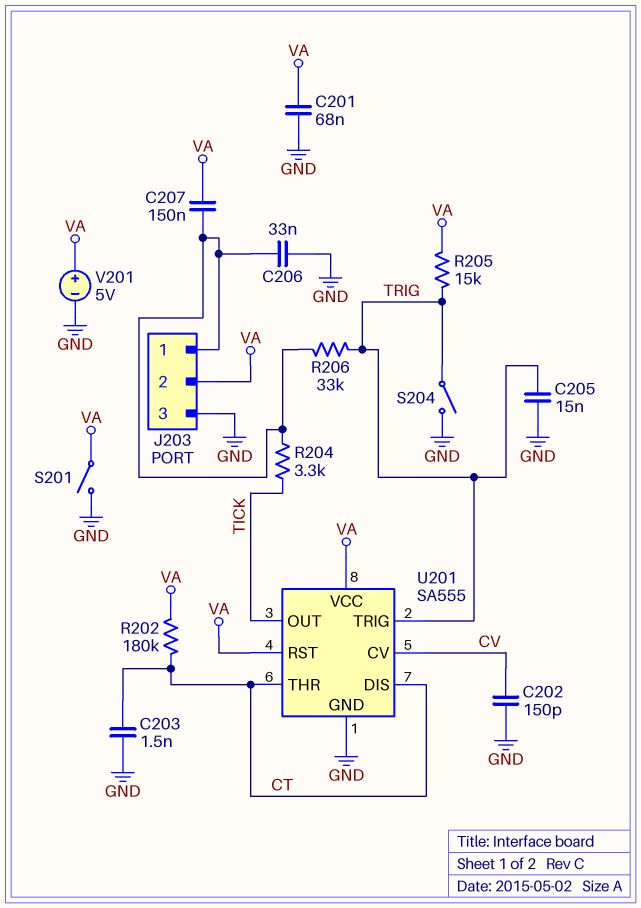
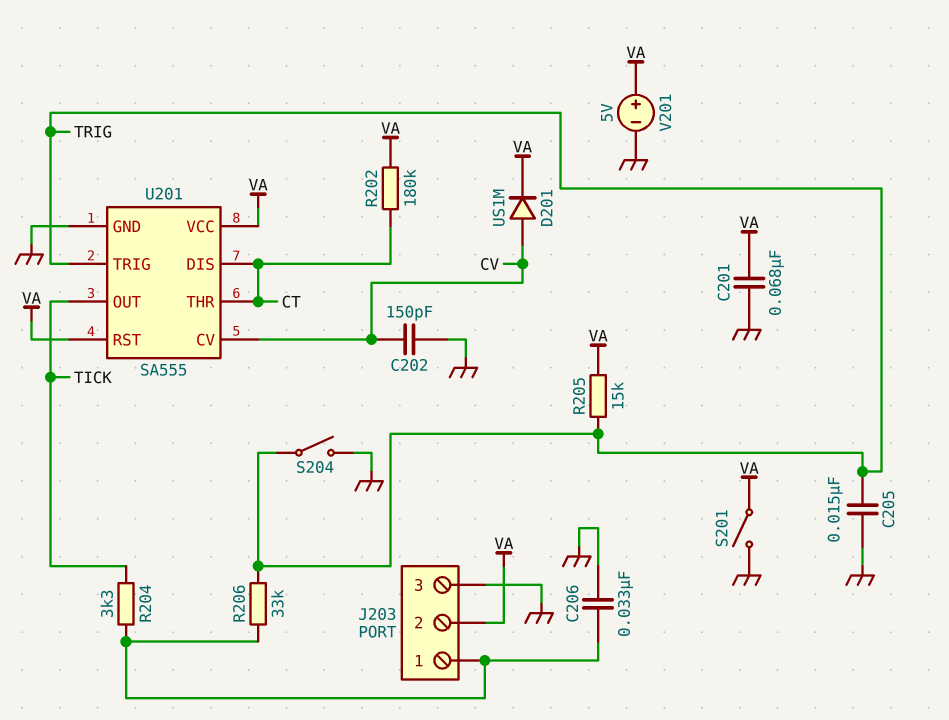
C203: 1.5nF (CT, GND) -> none
C207: 150nF (J203/1, VA) -> none
D201: none -> diode US1M (A CV, K VA)

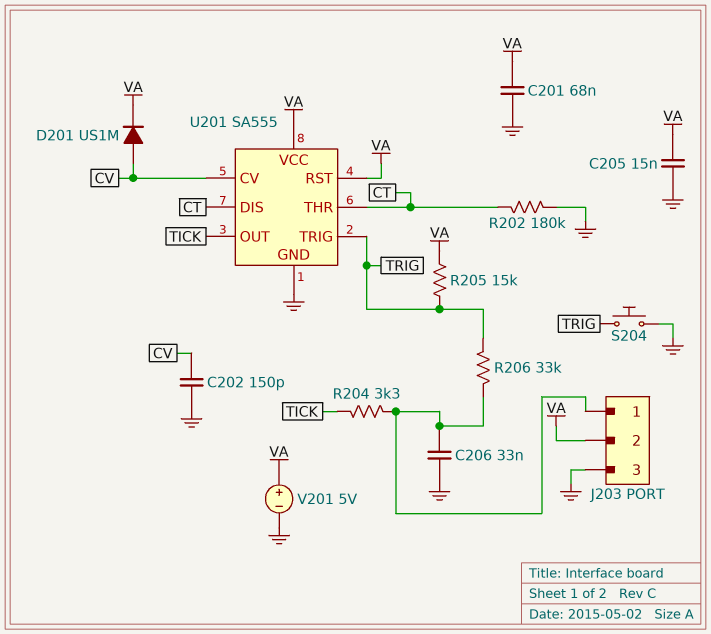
C205: 15nF (GND, TRIG) -> 15nF (GND, VA)
R202: 180k (CT, VA) -> 180k (CT, GND)
S201: switch (GND, VA) -> none
S204: switch (GND, TRIG) -> button (GND, TRIG)

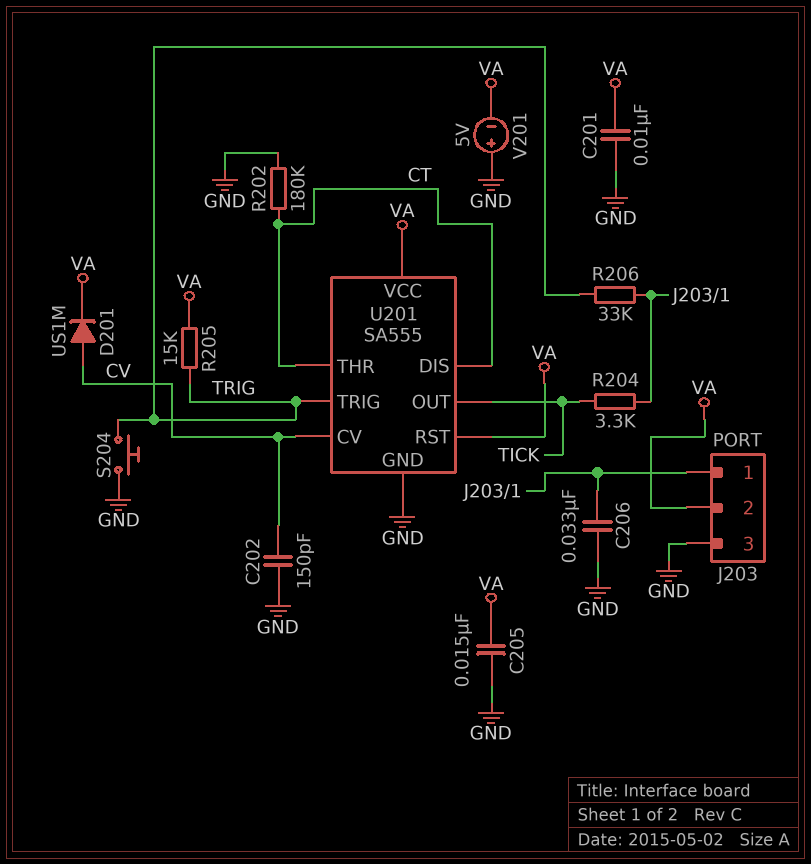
C201: 68nF (GND, VA) -> 10nF (GND, VA)
V201: 5V (plus VA, minus GND) -> 5V (plus GND, minus VA)

